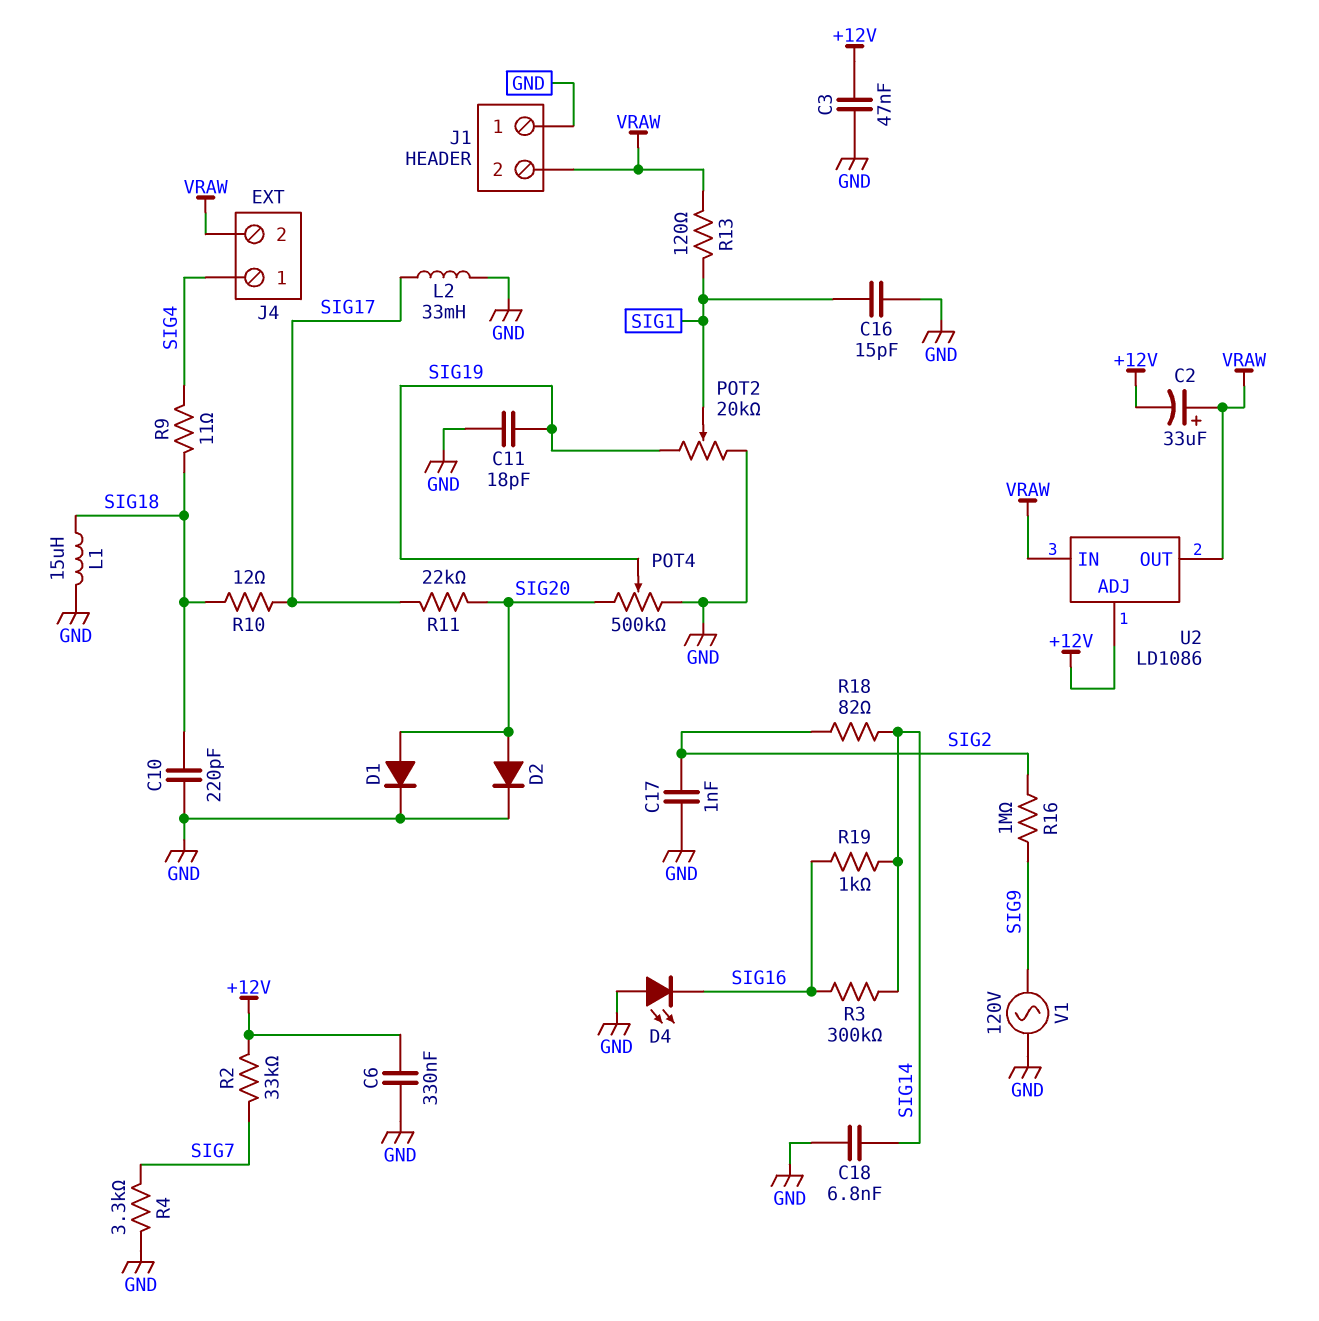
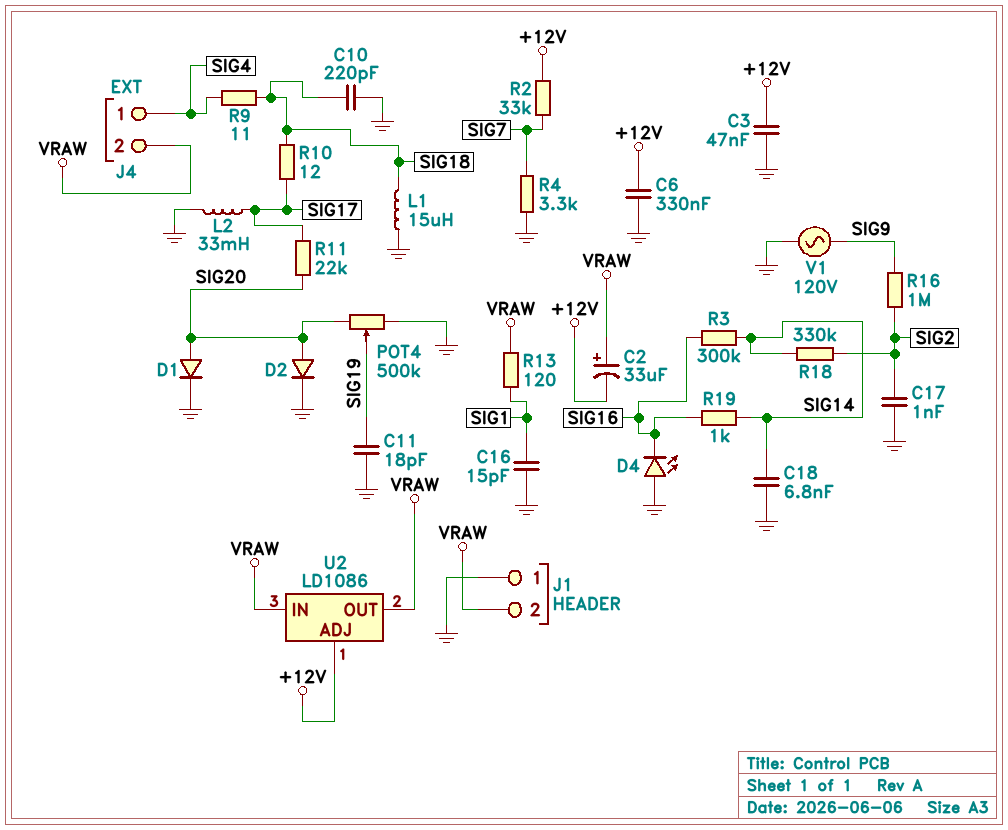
POT2: 20k (GND, SIG19, wiper SIG1) -> none
R18: 82 (SIG2, SIG14) -> 330k (SIG2, SIG14)

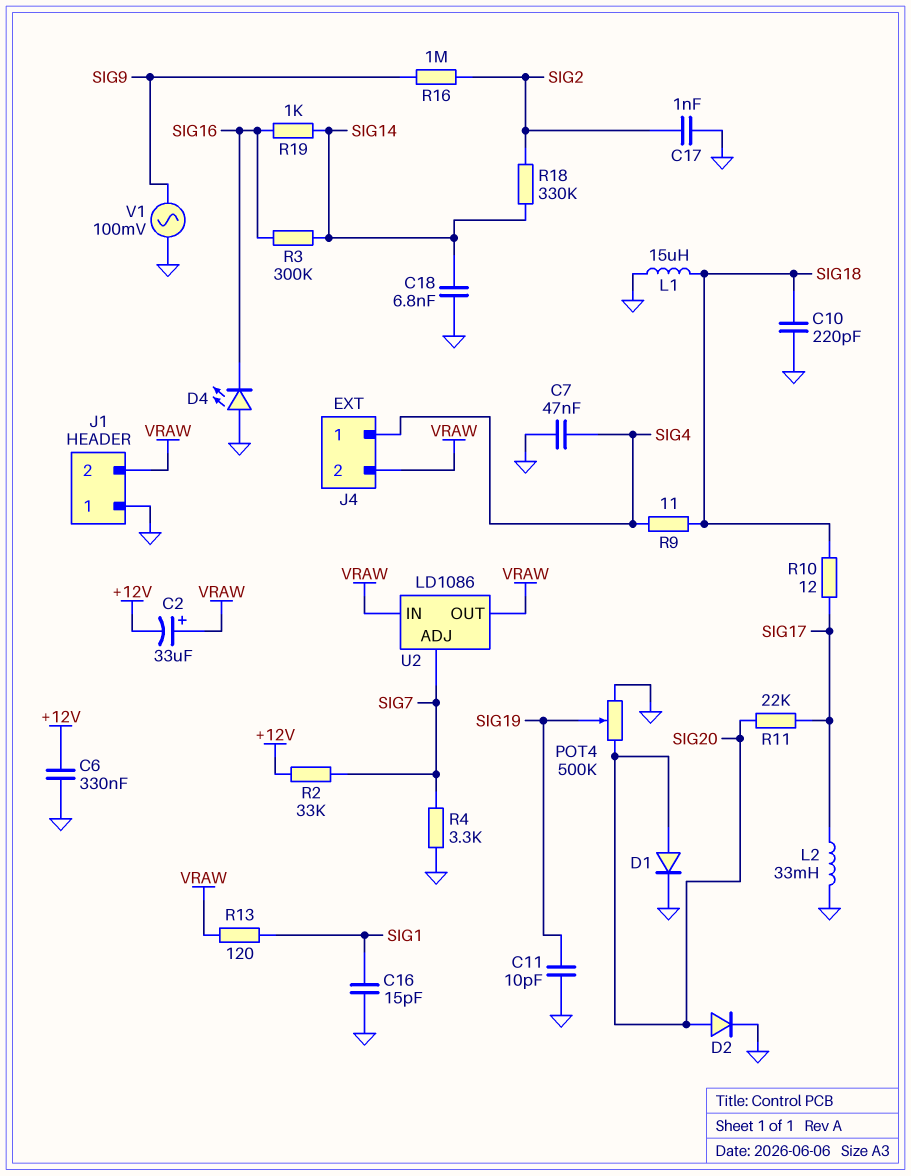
C3: 47nF (+12V, GND) -> none
C7: none -> 47nF (GND, SIG4)
C11: 18pF (GND, SIG19) -> 10pF (GND, SIG19)
U2 pin ADJ: +12V -> SIG7
V1: AC 120V (GND, SIG9) -> AC 100mV (GND, SIG9)

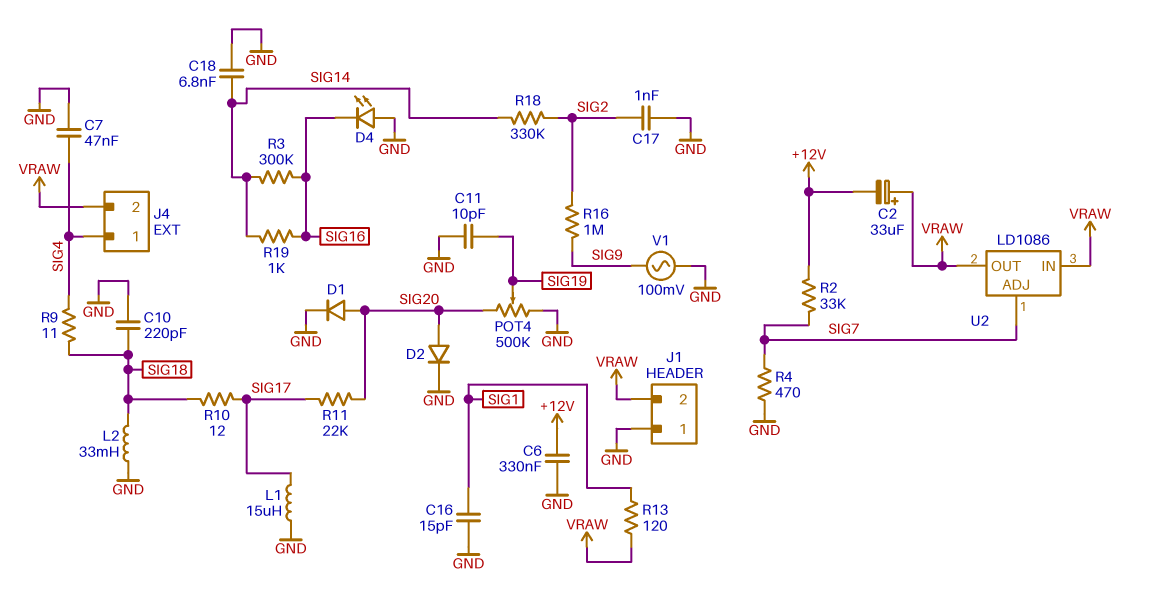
L1: 15uH (GND, SIG18) -> 15uH (GND, SIG17)
L2: 33mH (GND, SIG17) -> 33mH (GND, SIG18)
R4: 3.3k (GND, SIG7) -> 470 (GND, SIG7)

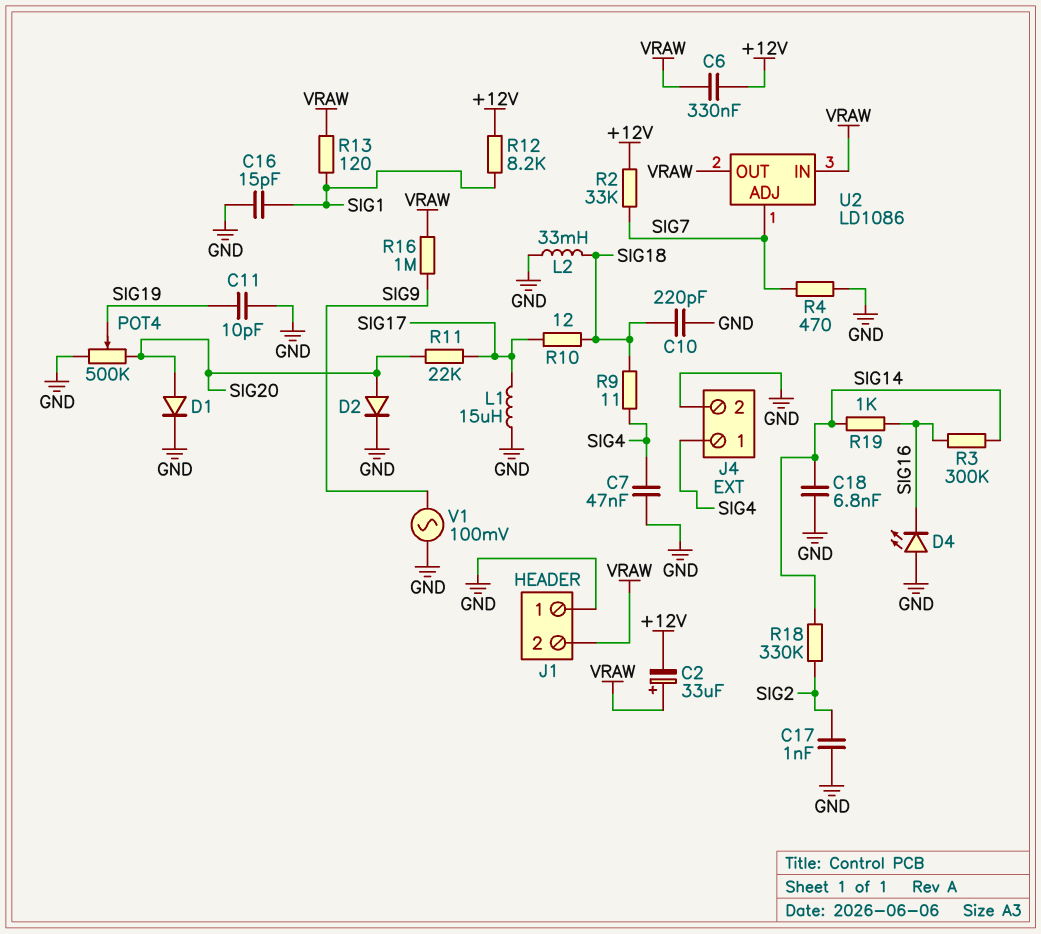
C6: 330nF (+12V, GND) -> 330nF (+12V, VRAW)
J4 pin 2: VRAW -> GND
R12: none -> 8.2k (+12V, SIG1)
R16: 1M (SIG2, SIG9) -> 1M (SIG9, VRAW)

